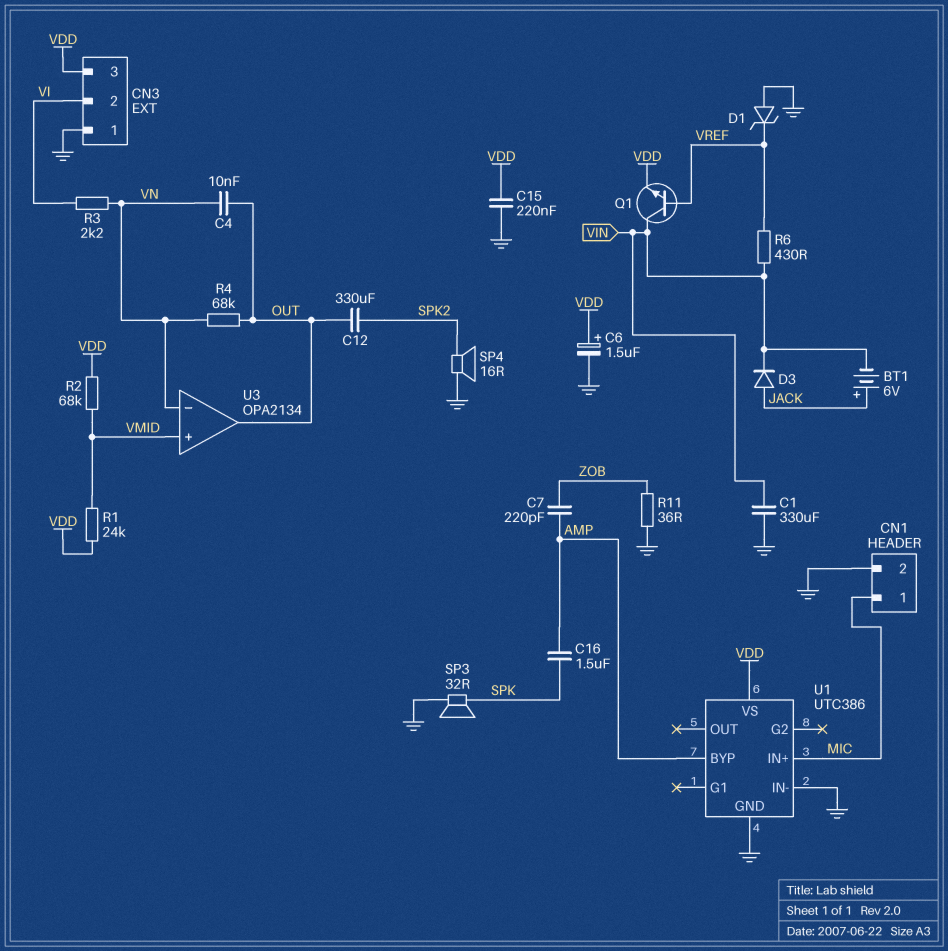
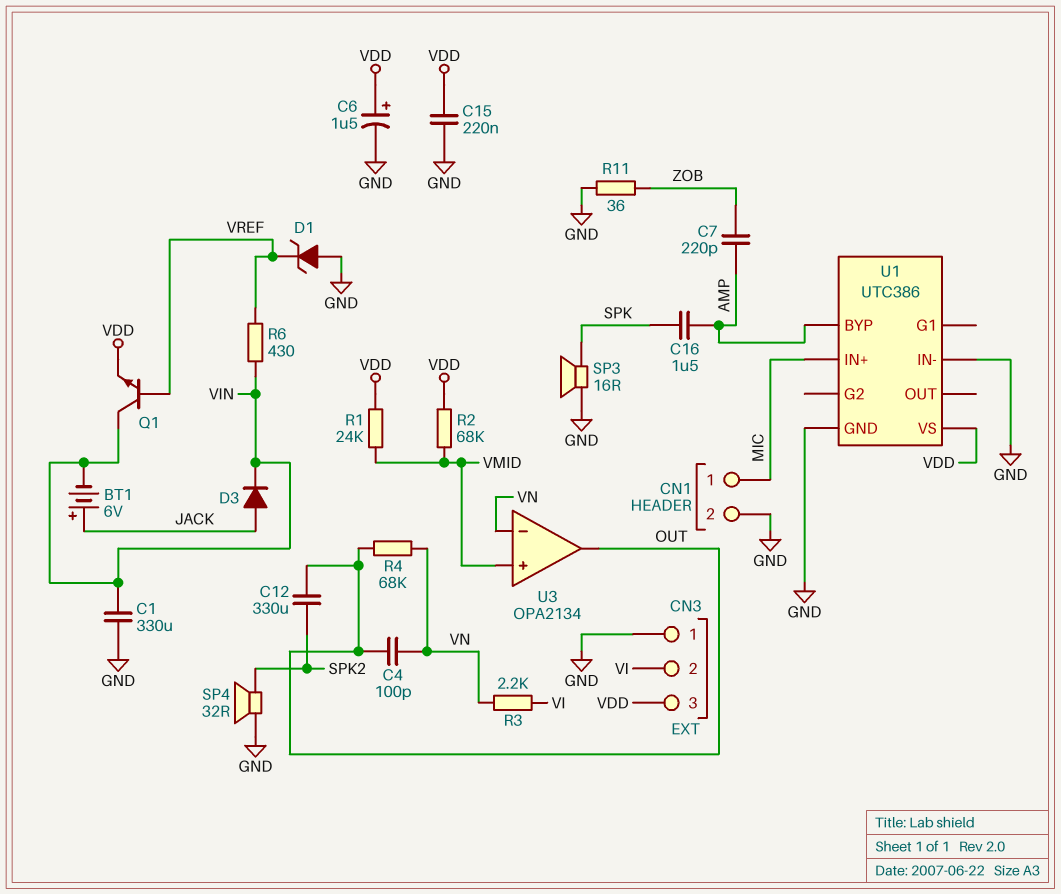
C4: 10nF (OUT, VN) -> 100pF (OUT, VN)
SP3: speaker 32R (GND, SPK) -> speaker 16R (GND, SPK)
SP4: speaker 16R (GND, SPK2) -> speaker 32R (GND, SPK2)

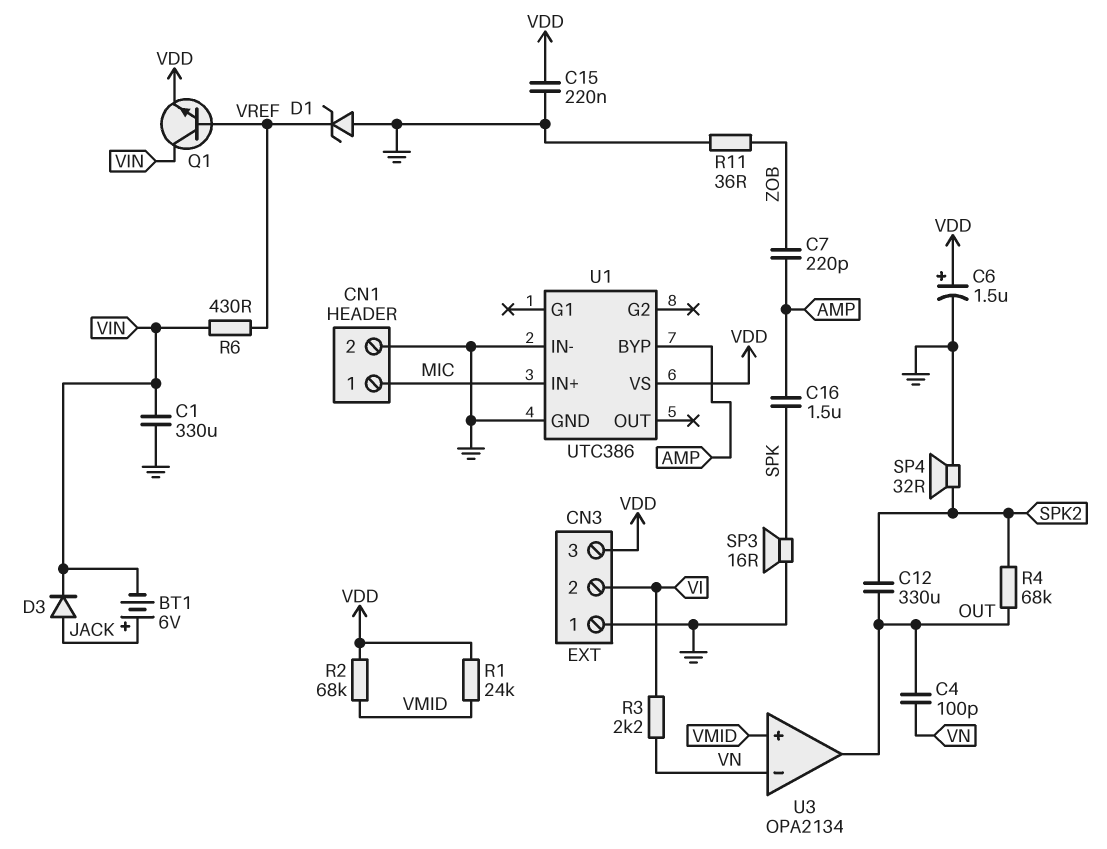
R4: 68k (OUT, VN) -> 68k (OUT, SPK2)

